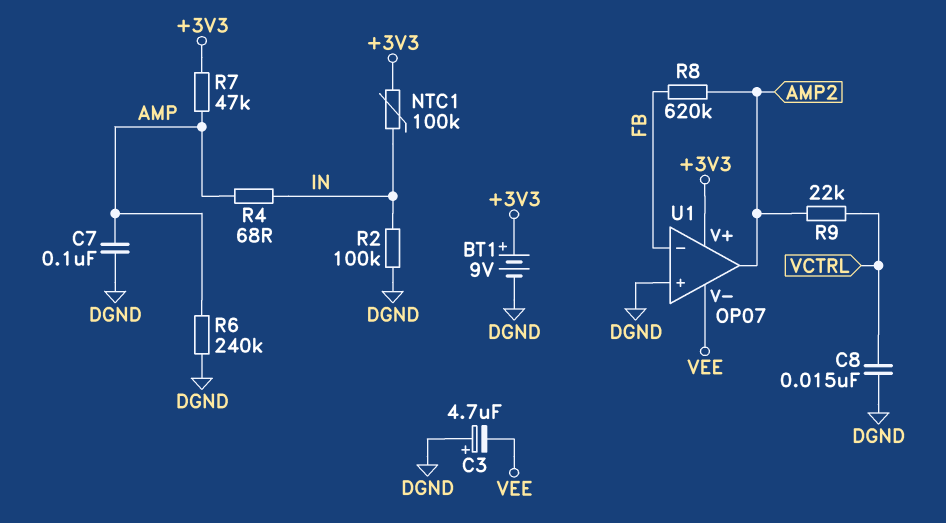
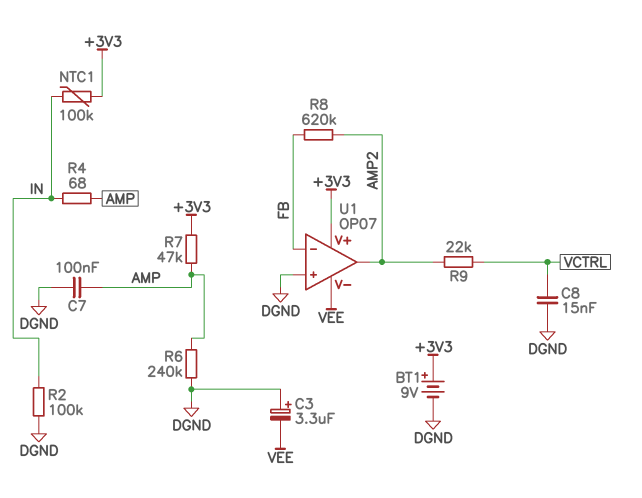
C3: 4.7uF (plus DGND, minus VEE) -> 3.3uF (plus DGND, minus VEE)

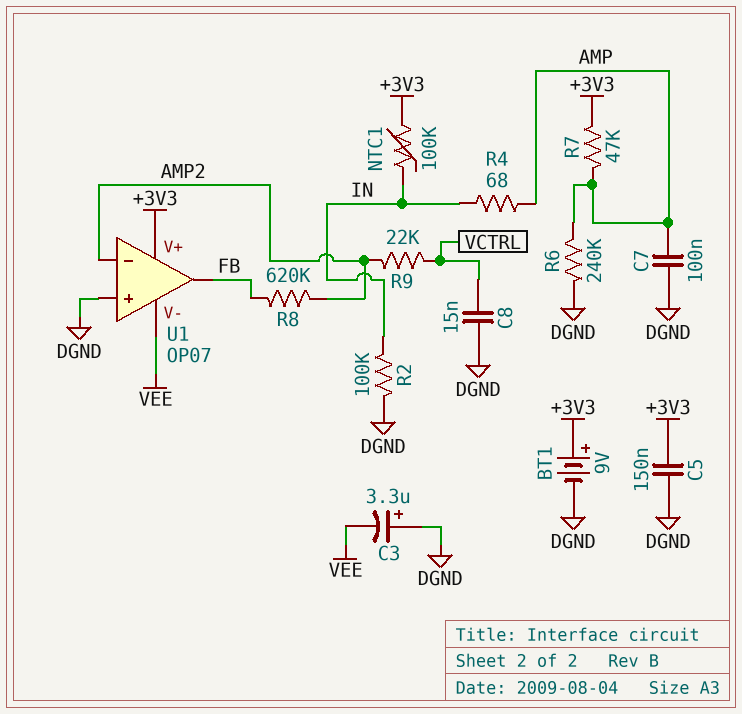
C5: none -> 150nF (+3V3, DGND)
U1 pin in-: FB -> AMP2
U1 pin out: AMP2 -> FB

